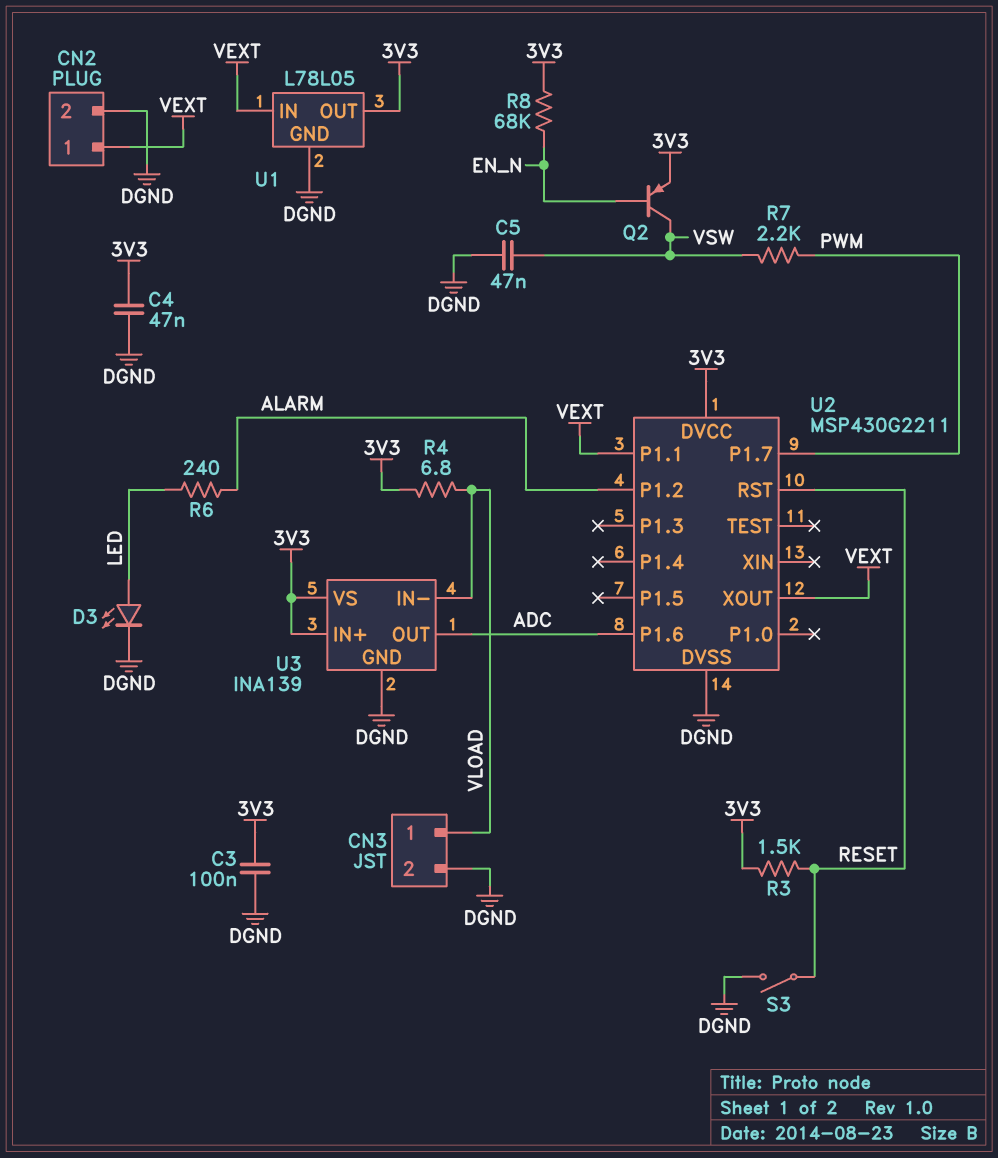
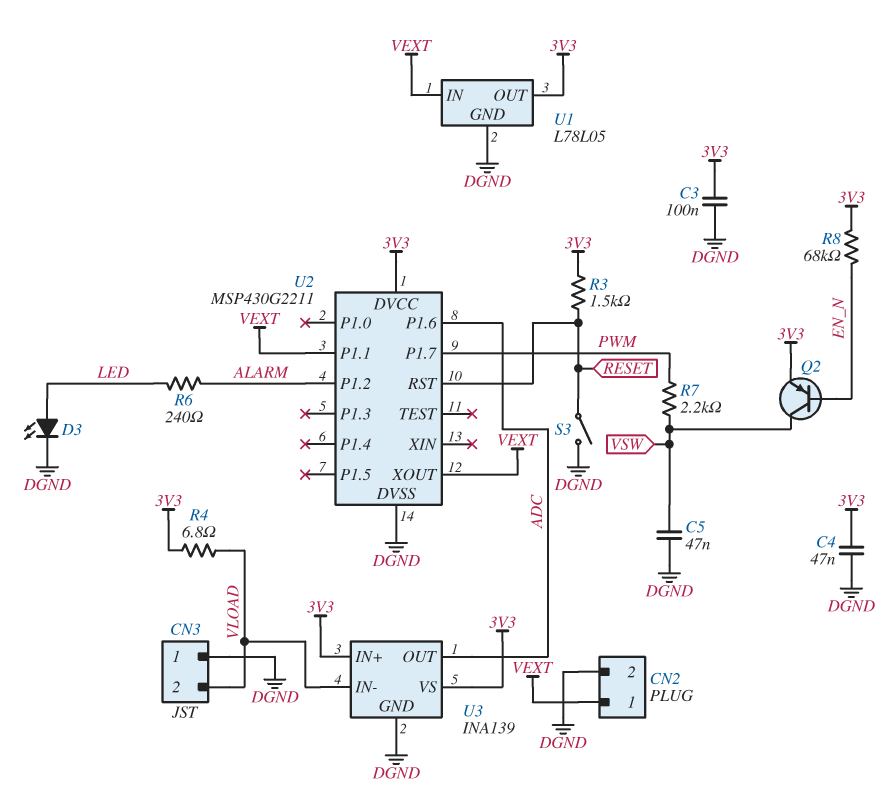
CN3 pin 1: VLOAD -> DGND
CN3 pin 2: DGND -> VLOAD

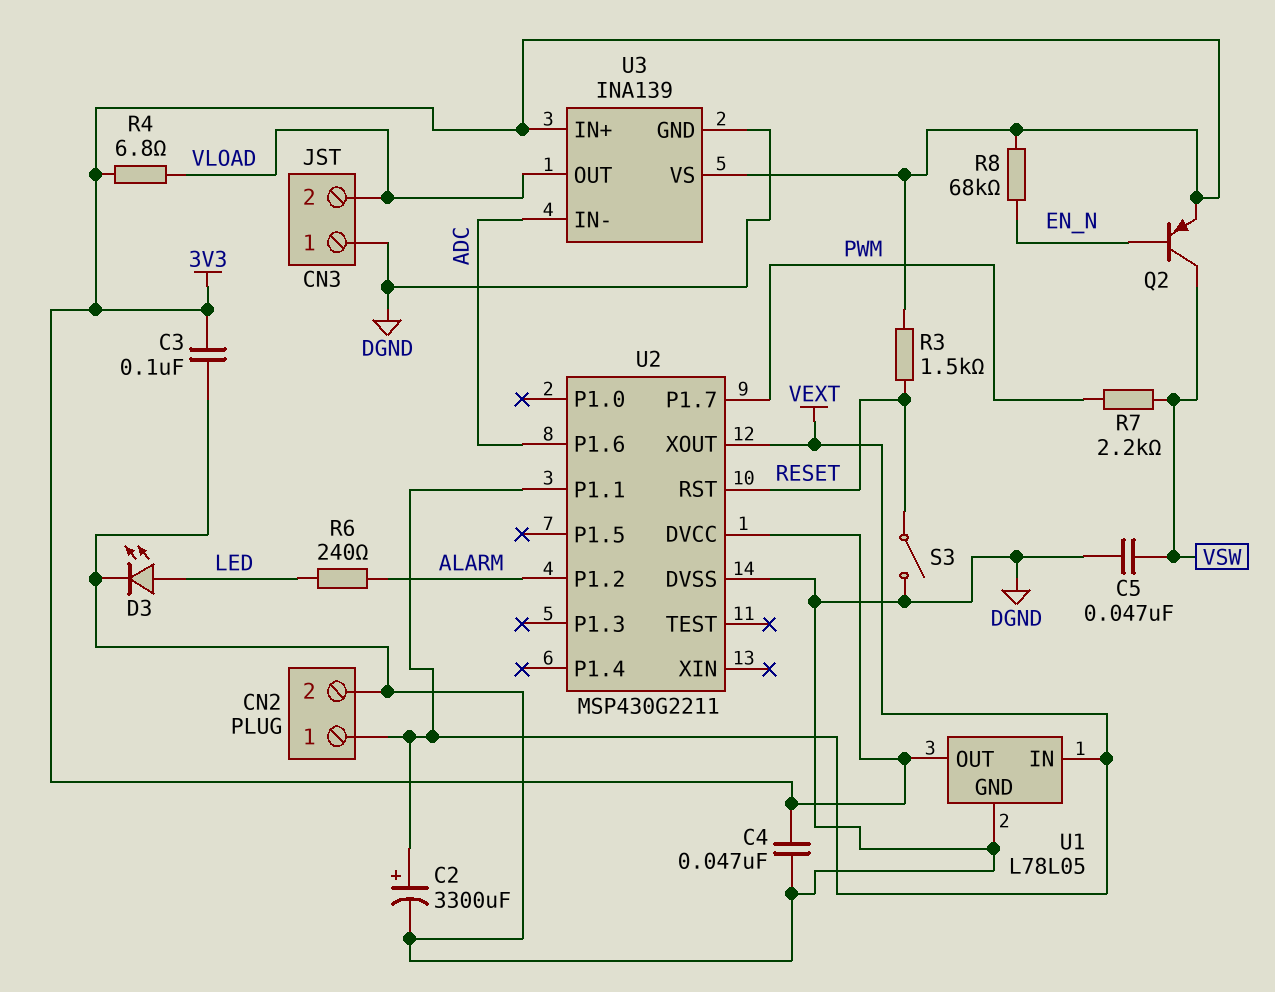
C2: none -> 3300uF (plus VEXT, minus DGND)
U3 pin IN-: VLOAD -> ADC
U3 pin OUT: ADC -> VLOAD

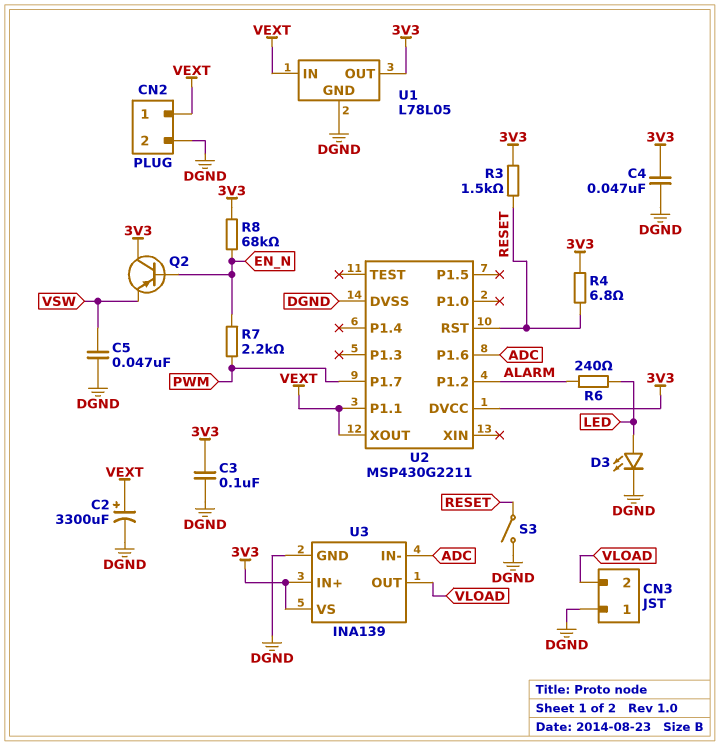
Q2: PNP (B EN_N, C VSW, E 3V3) -> PNP (B EN_N, C 3V3, E VSW)
R4: 6.8 (3V3, VLOAD) -> 6.8 (3V3, RESET)
R7: 2.2k (PWM, VSW) -> 2.2k (EN_N, PWM)

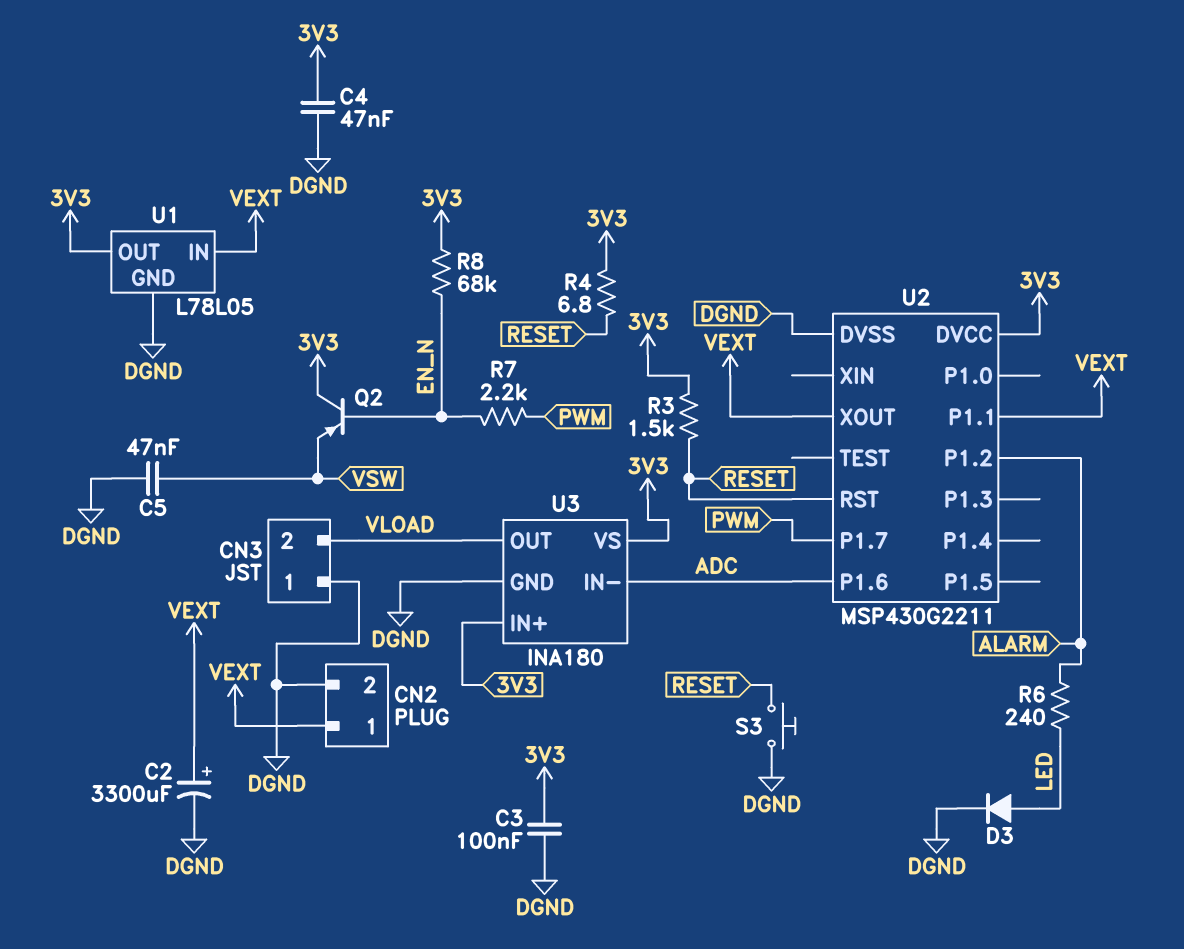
D3: LED (A LED, K DGND) -> diode (A LED, K DGND)
S3: switch (DGND, RESET) -> button (DGND, RESET)
U3: INA139 -> INA180

